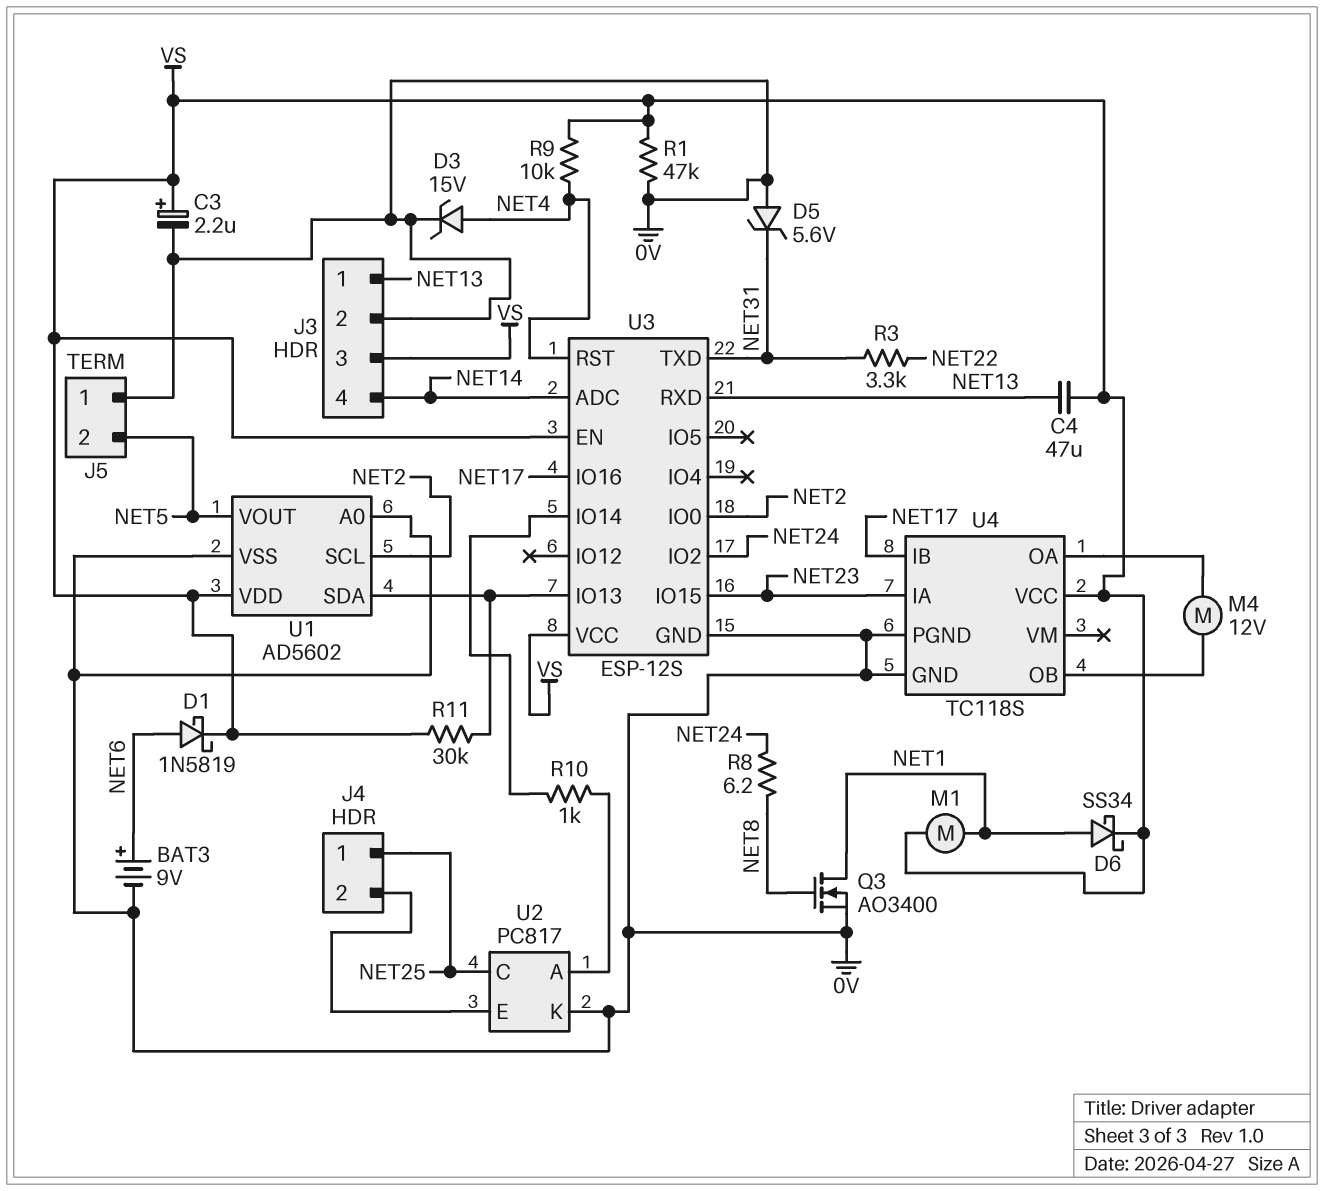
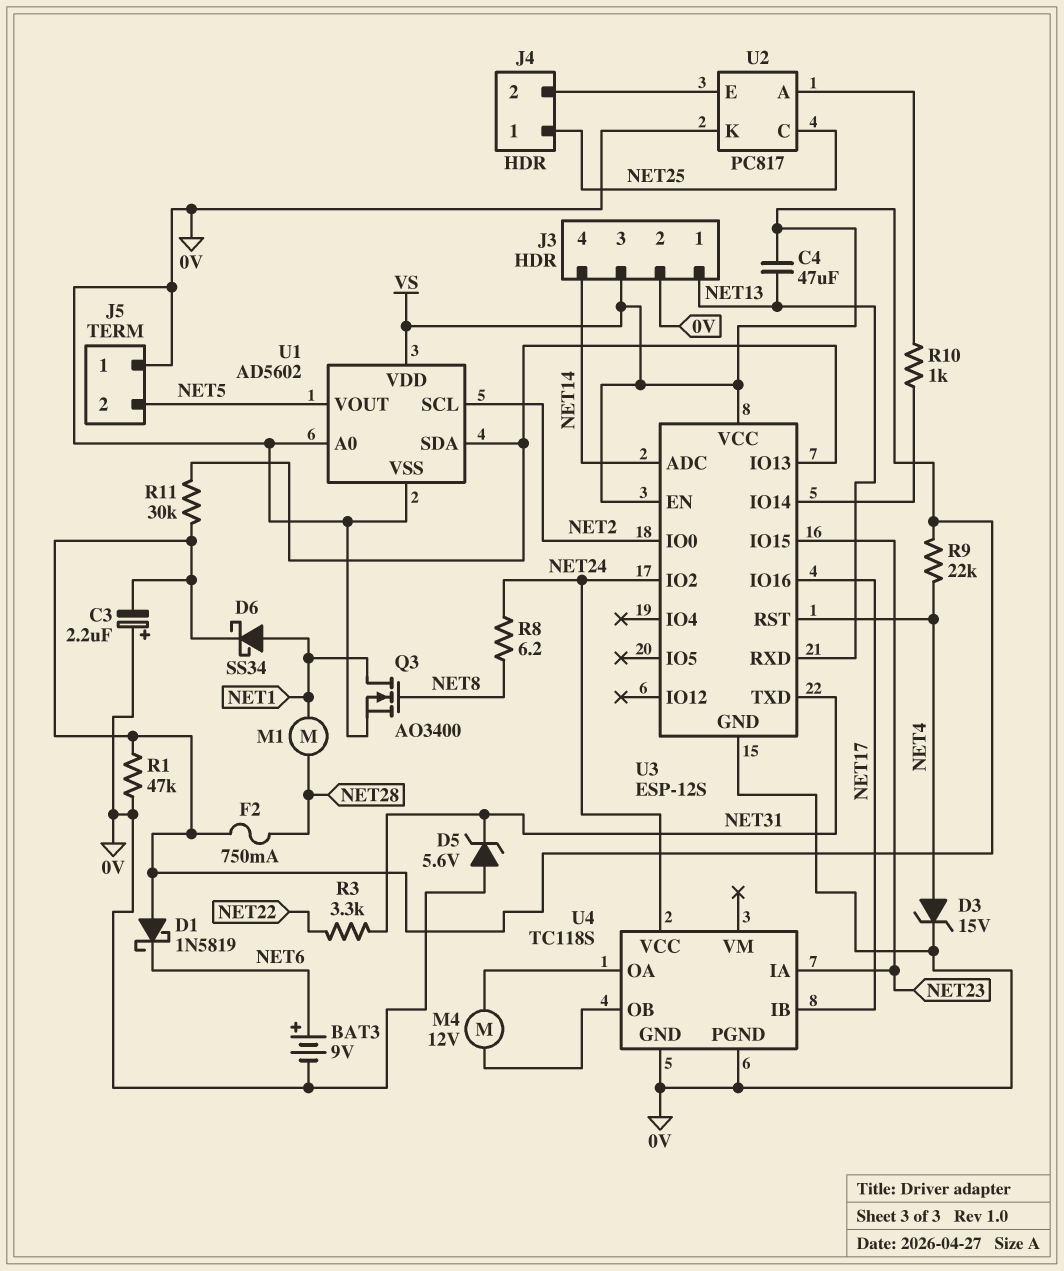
C3: 2.2uF (plus VS, minus 0V) -> 2.2uF (plus 0V, minus VS)
D1: schottky 1N5819 (A NET6, K VS) -> schottky 1N5819 (A VS, K NET6)
F2: none -> 750mA (NET28, VS)
M1: motor (NET1, VS) -> motor (NET1, NET28)
R9: 10k (NET4, VS) -> 22k (NET4, VS)
U4 pin VCC: VS -> NET24

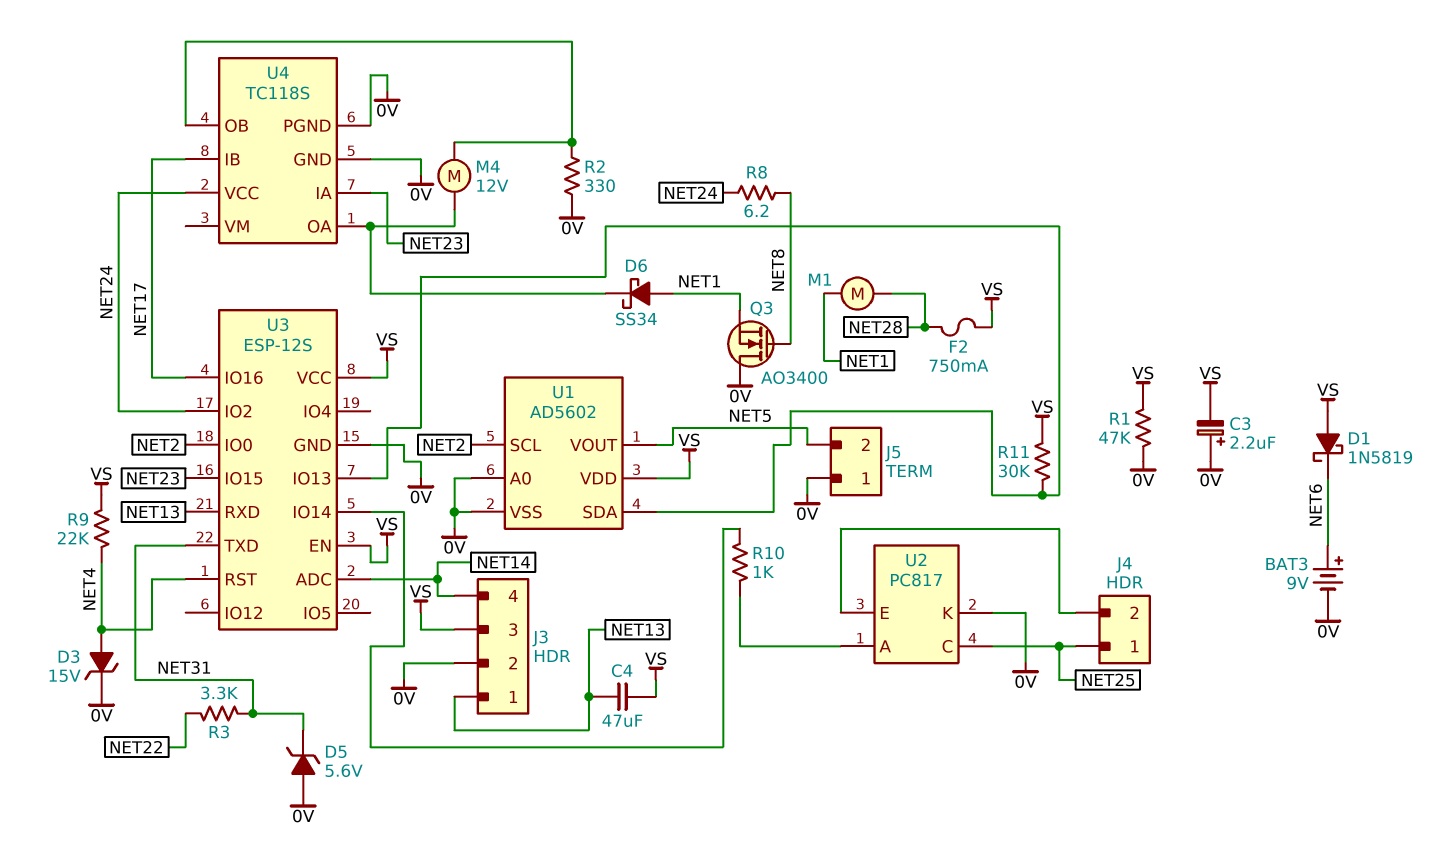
D6: schottky SS34 (A NET1, K VS) -> schottky SS34 (A NET1, K U4/OA)
Q3: NMOS AO3400 (G NET8, D NET1, S 0V) -> NMOS AO3400 (G NET8, D 0V, S NET1)
R2: none -> 330 (0V, U4/OB)

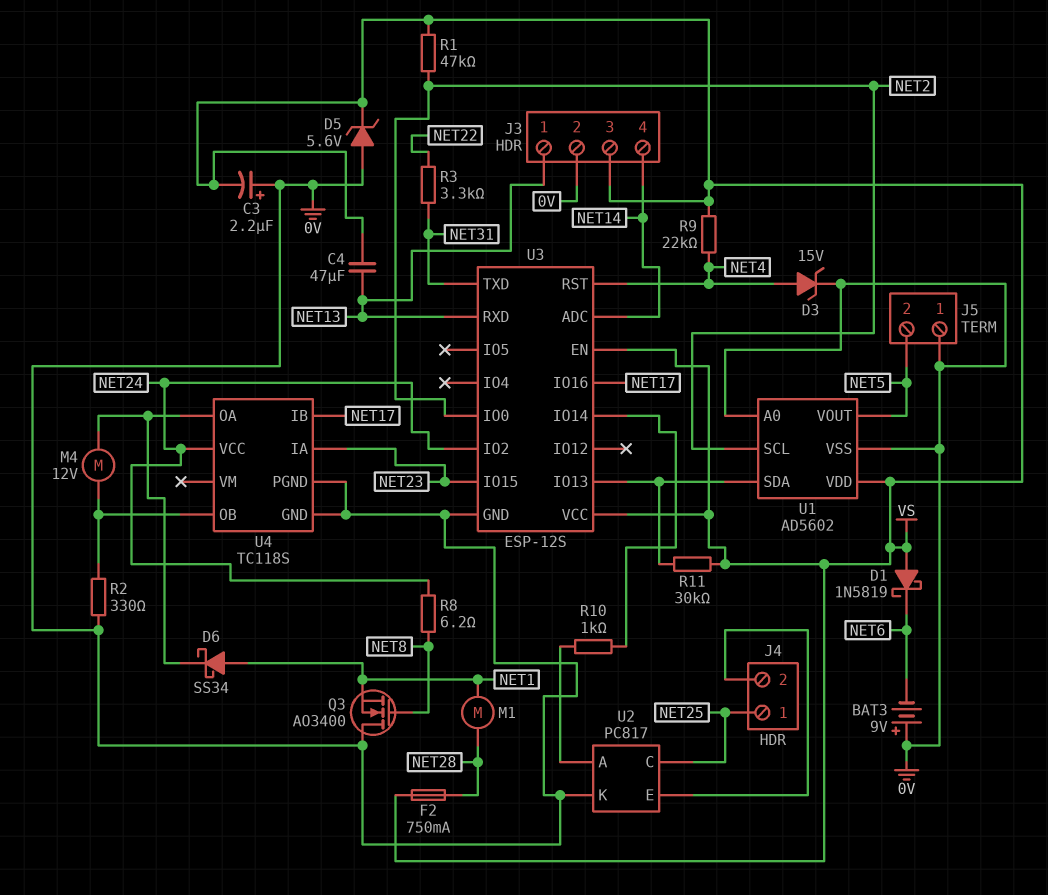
BAT3: 9V (plus NET6, minus 0V) -> 9V (plus 0V, minus NET6)
D5: zener 5.6V (A 0V, K NET31) -> zener 5.6V (A 0V, K VS)
R1: 47k (0V, VS) -> 47k (NET2, VS)

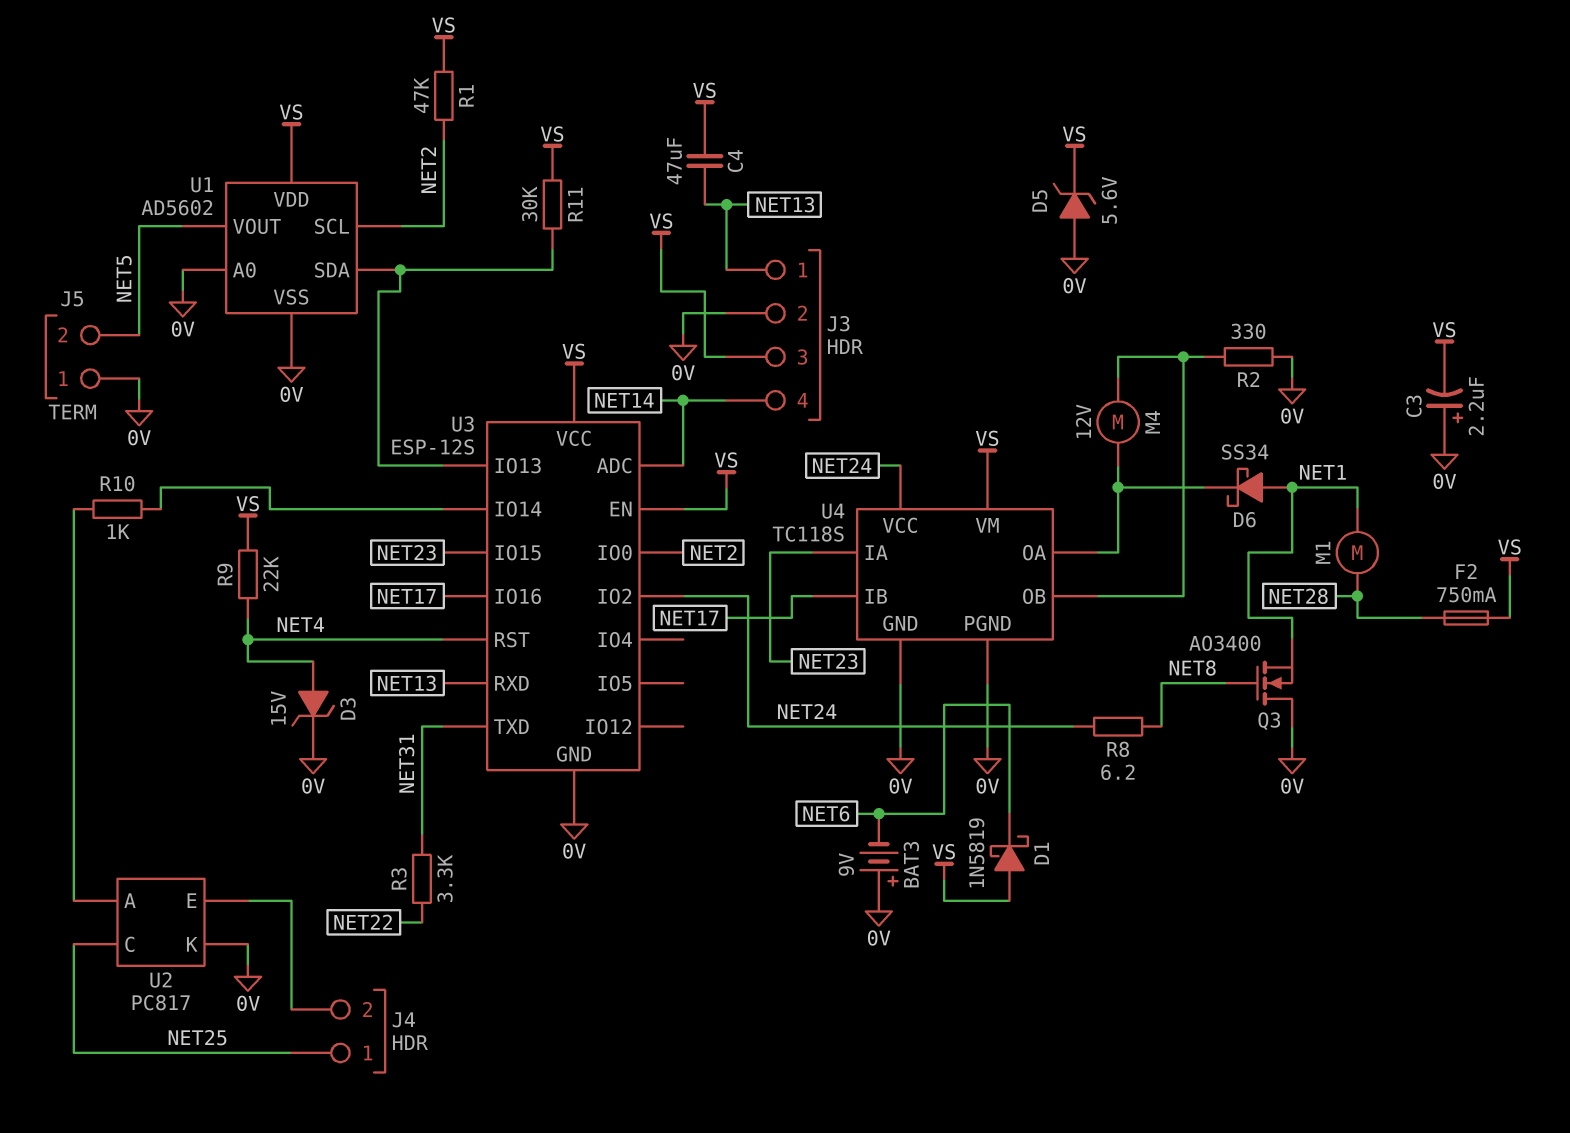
U4 pin VM: none -> VS

